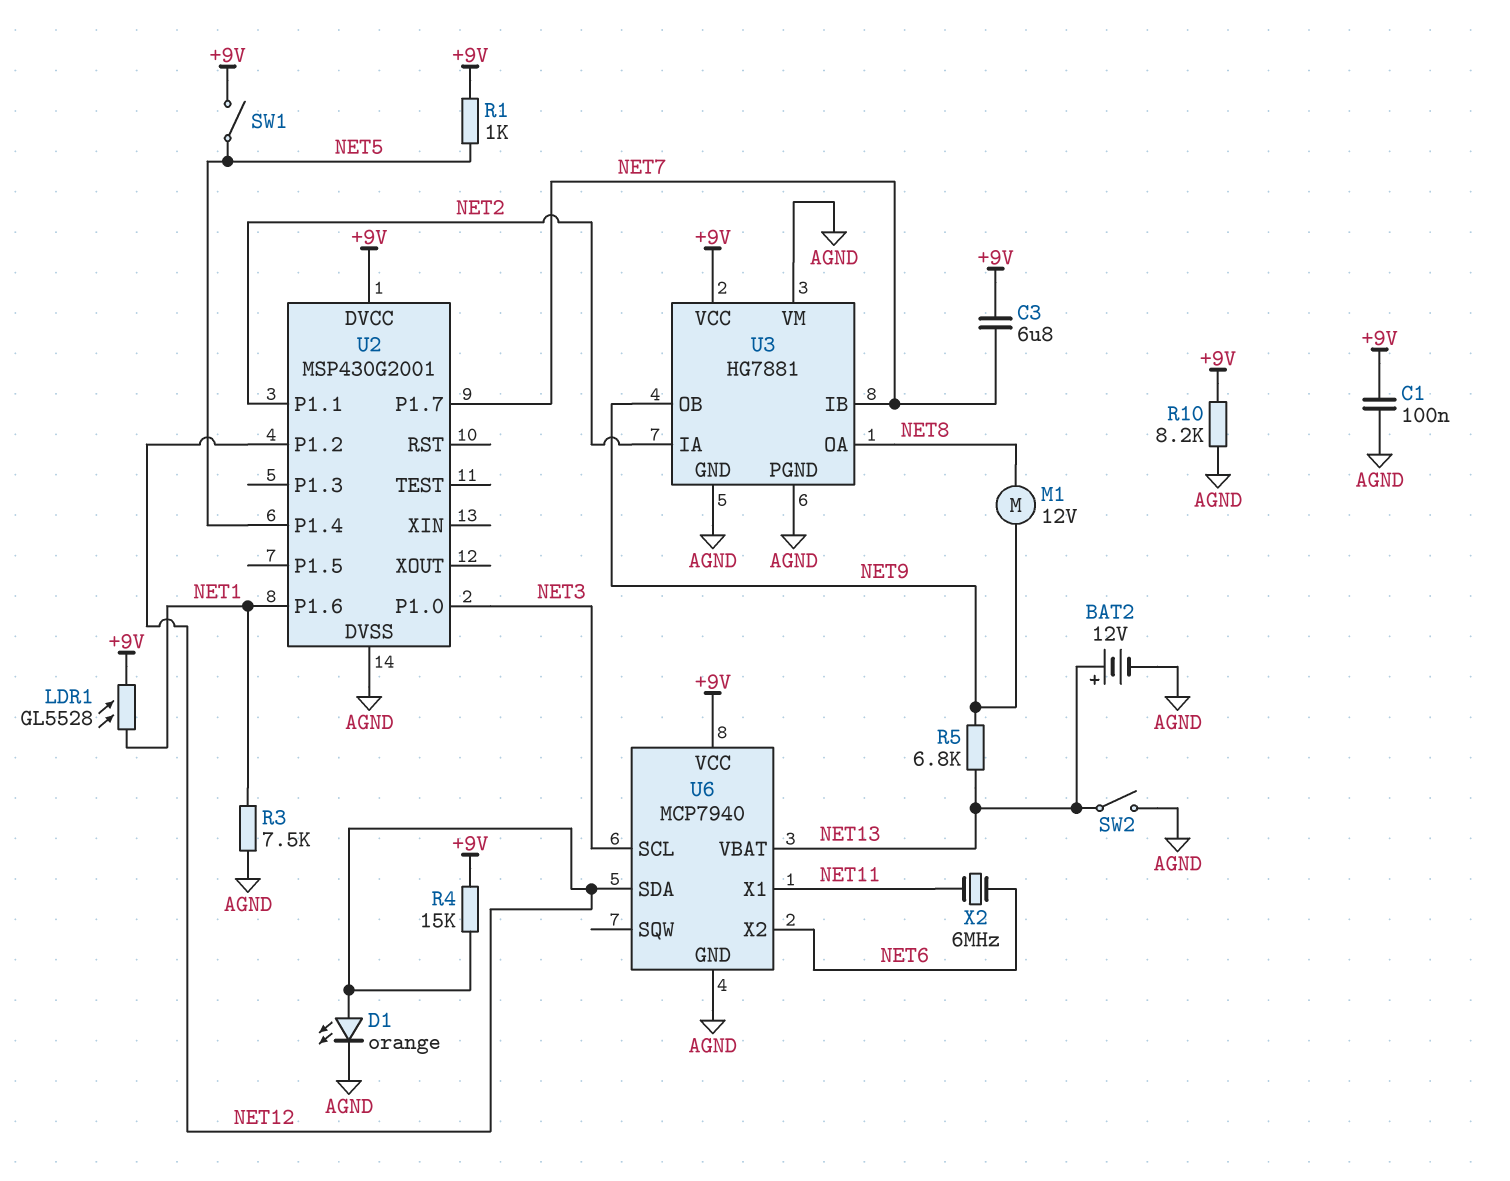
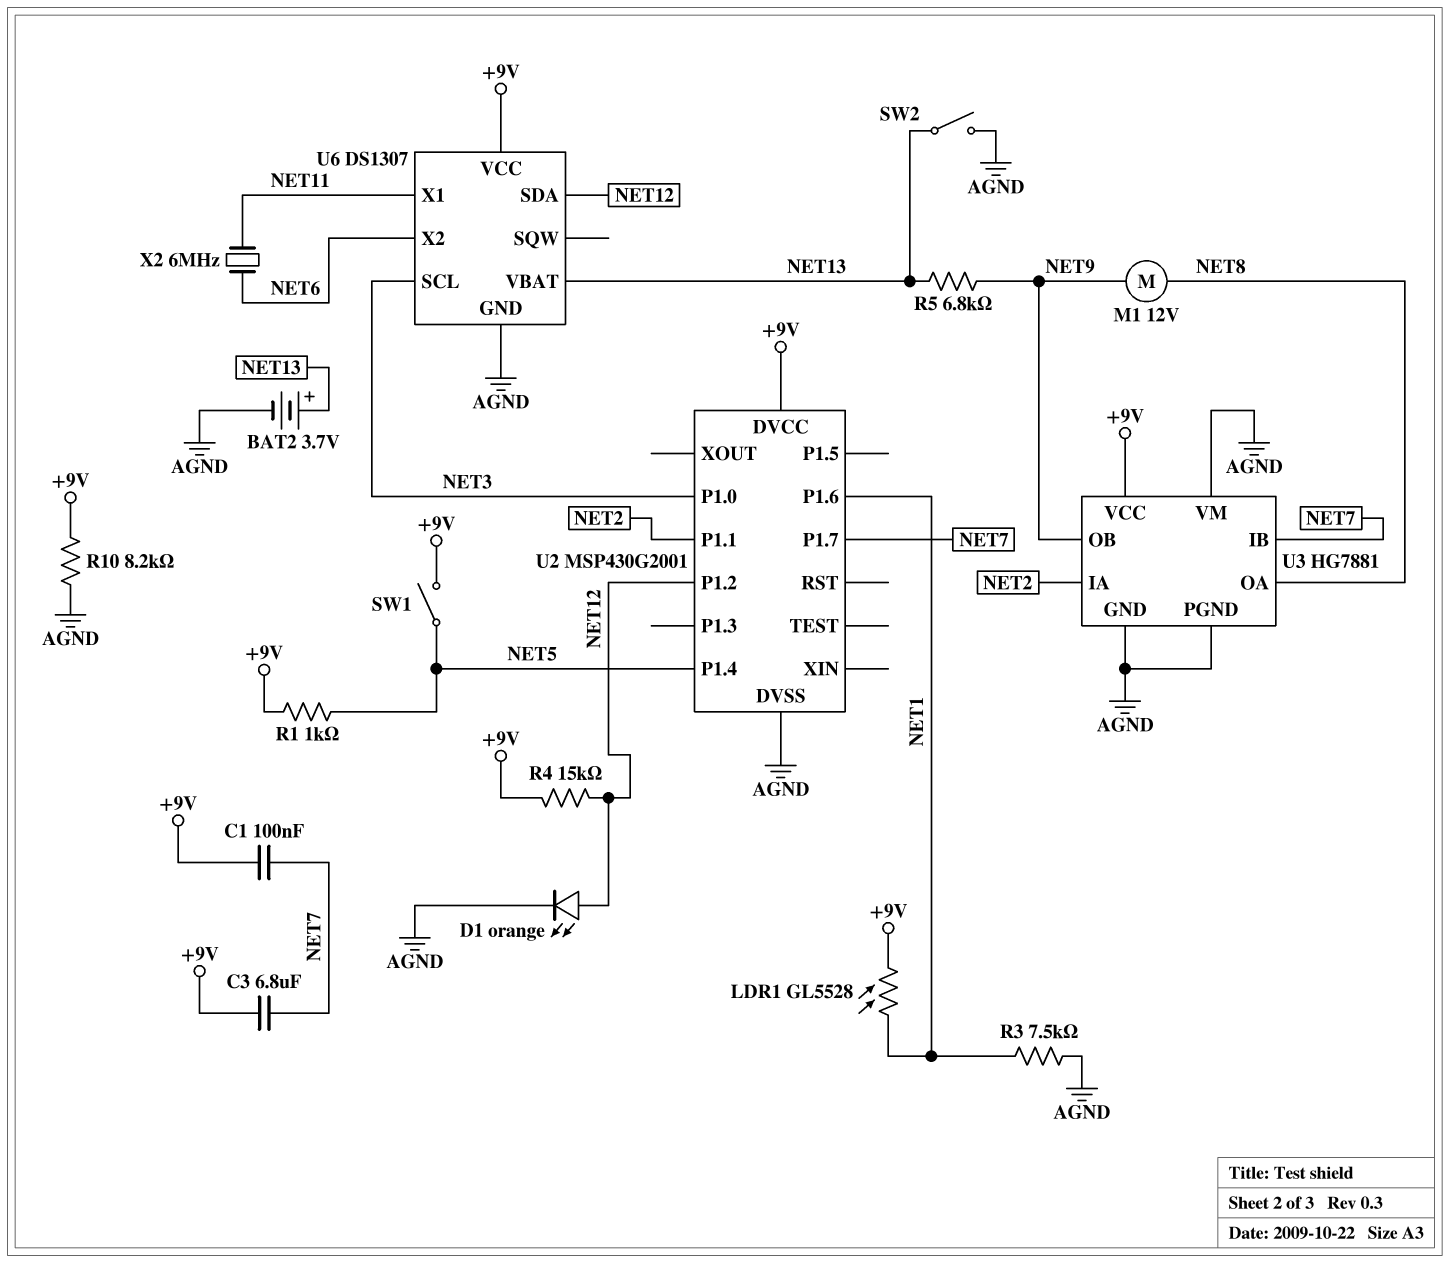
BAT2: 12V (plus NET13, minus AGND) -> 3.7V (plus NET13, minus AGND)
C1: 100nF (+9V, AGND) -> 100nF (+9V, NET7)
U6: MCP7940 -> DS1307

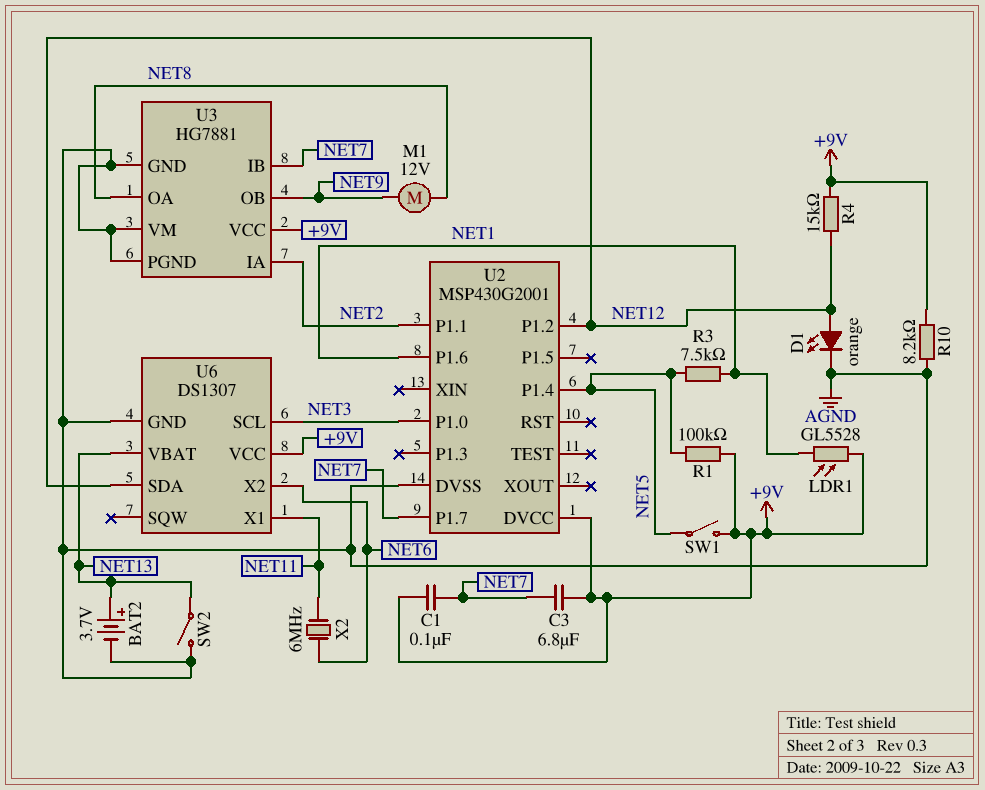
R1: 1k (+9V, NET5) -> 100k (+9V, NET5)
R3: 7.5k (AGND, NET1) -> 7.5k (NET1, NET5)
R5: 6.8k (NET9, NET13) -> none

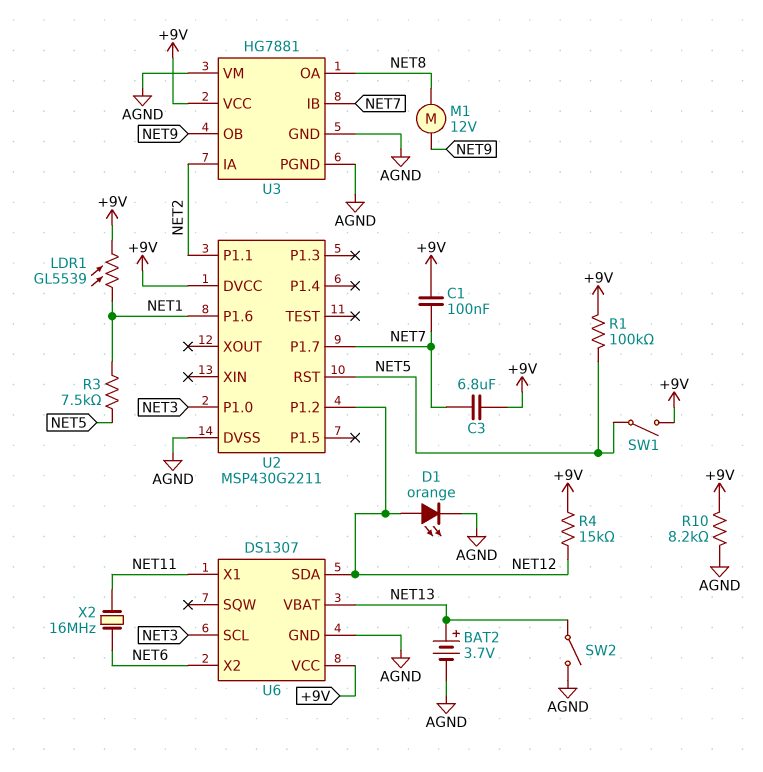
LDR1: GL5528 (+9V, NET1) -> GL5539 (+9V, NET1)
U2: MSP430G2001 -> MSP430G2211
U2 pin P1.4: NET5 -> none
U2 pin RST: none -> NET5
X2: 6MHz (NET6, NET11) -> 16MHz (NET6, NET11)

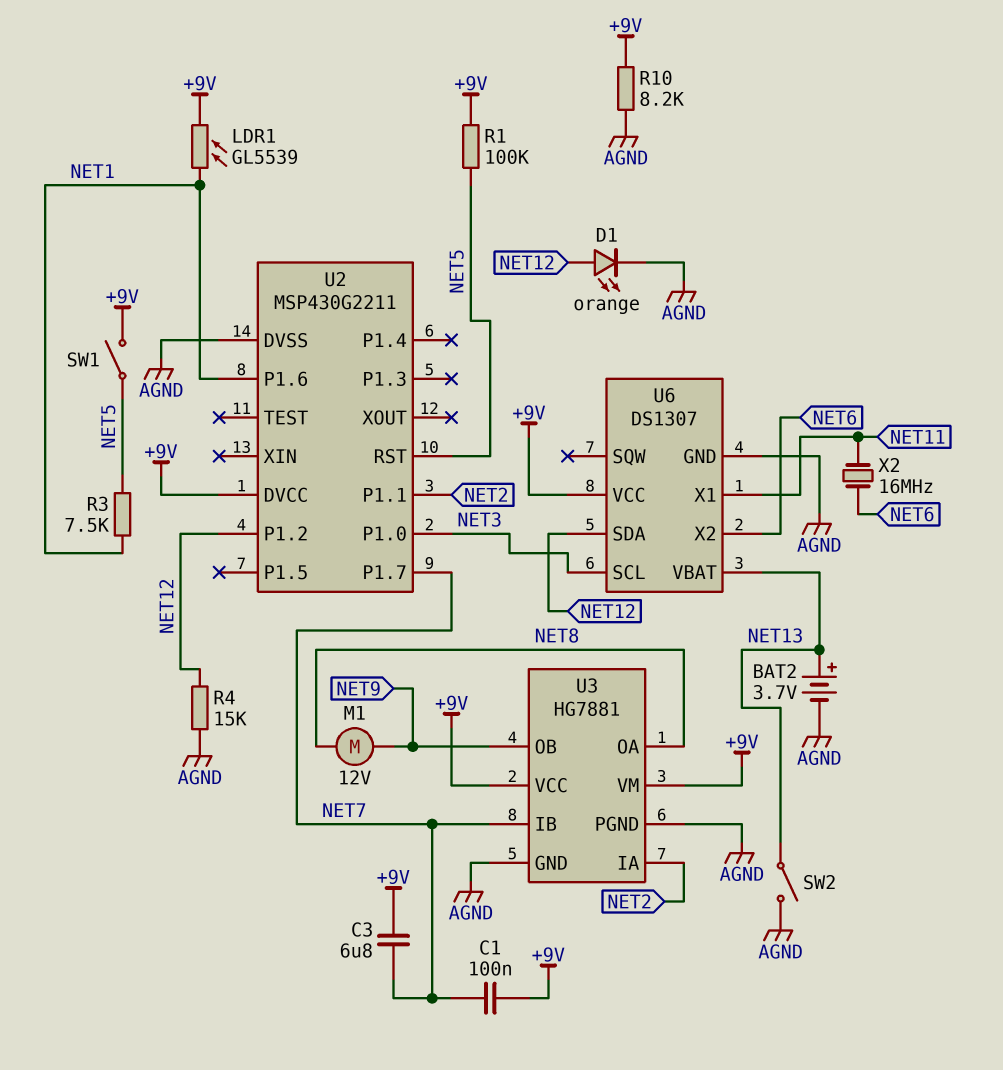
R4: 15k (+9V, NET12) -> 15k (AGND, NET12)
U3 pin VM: AGND -> +9V

